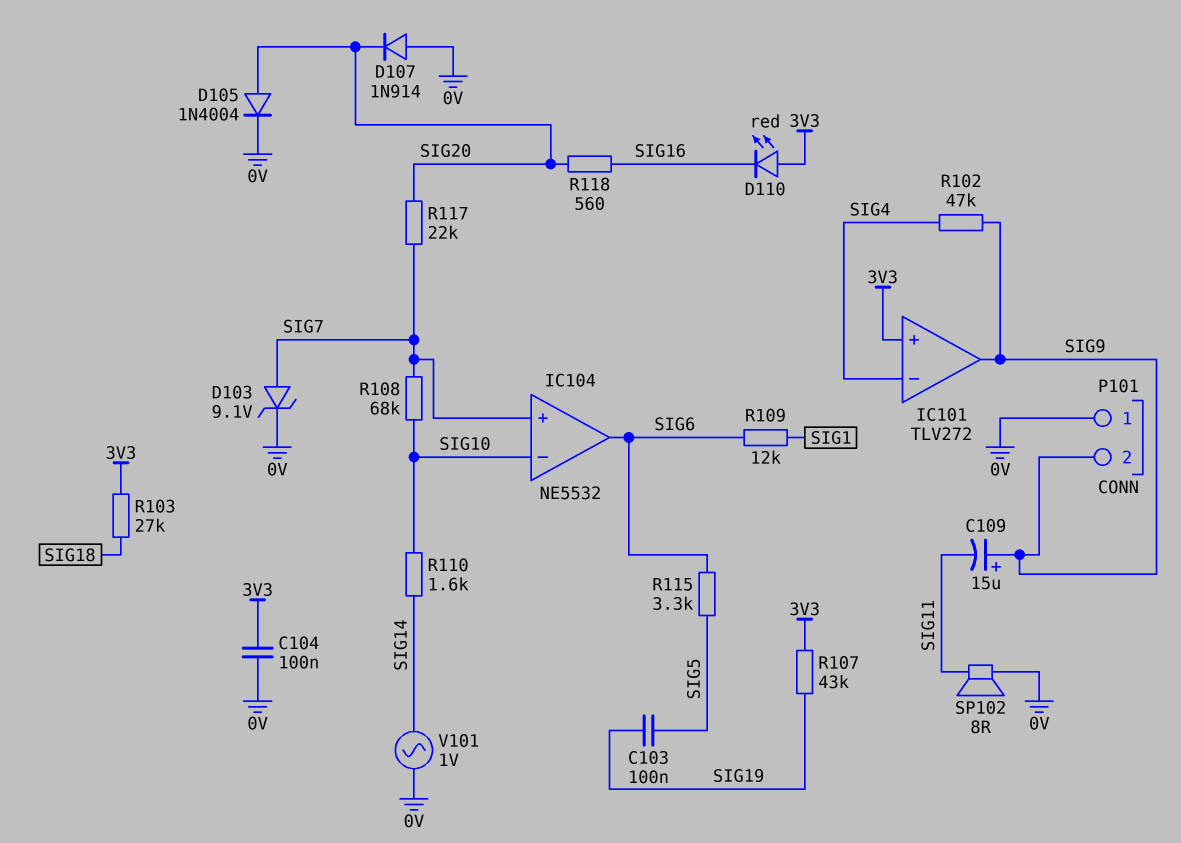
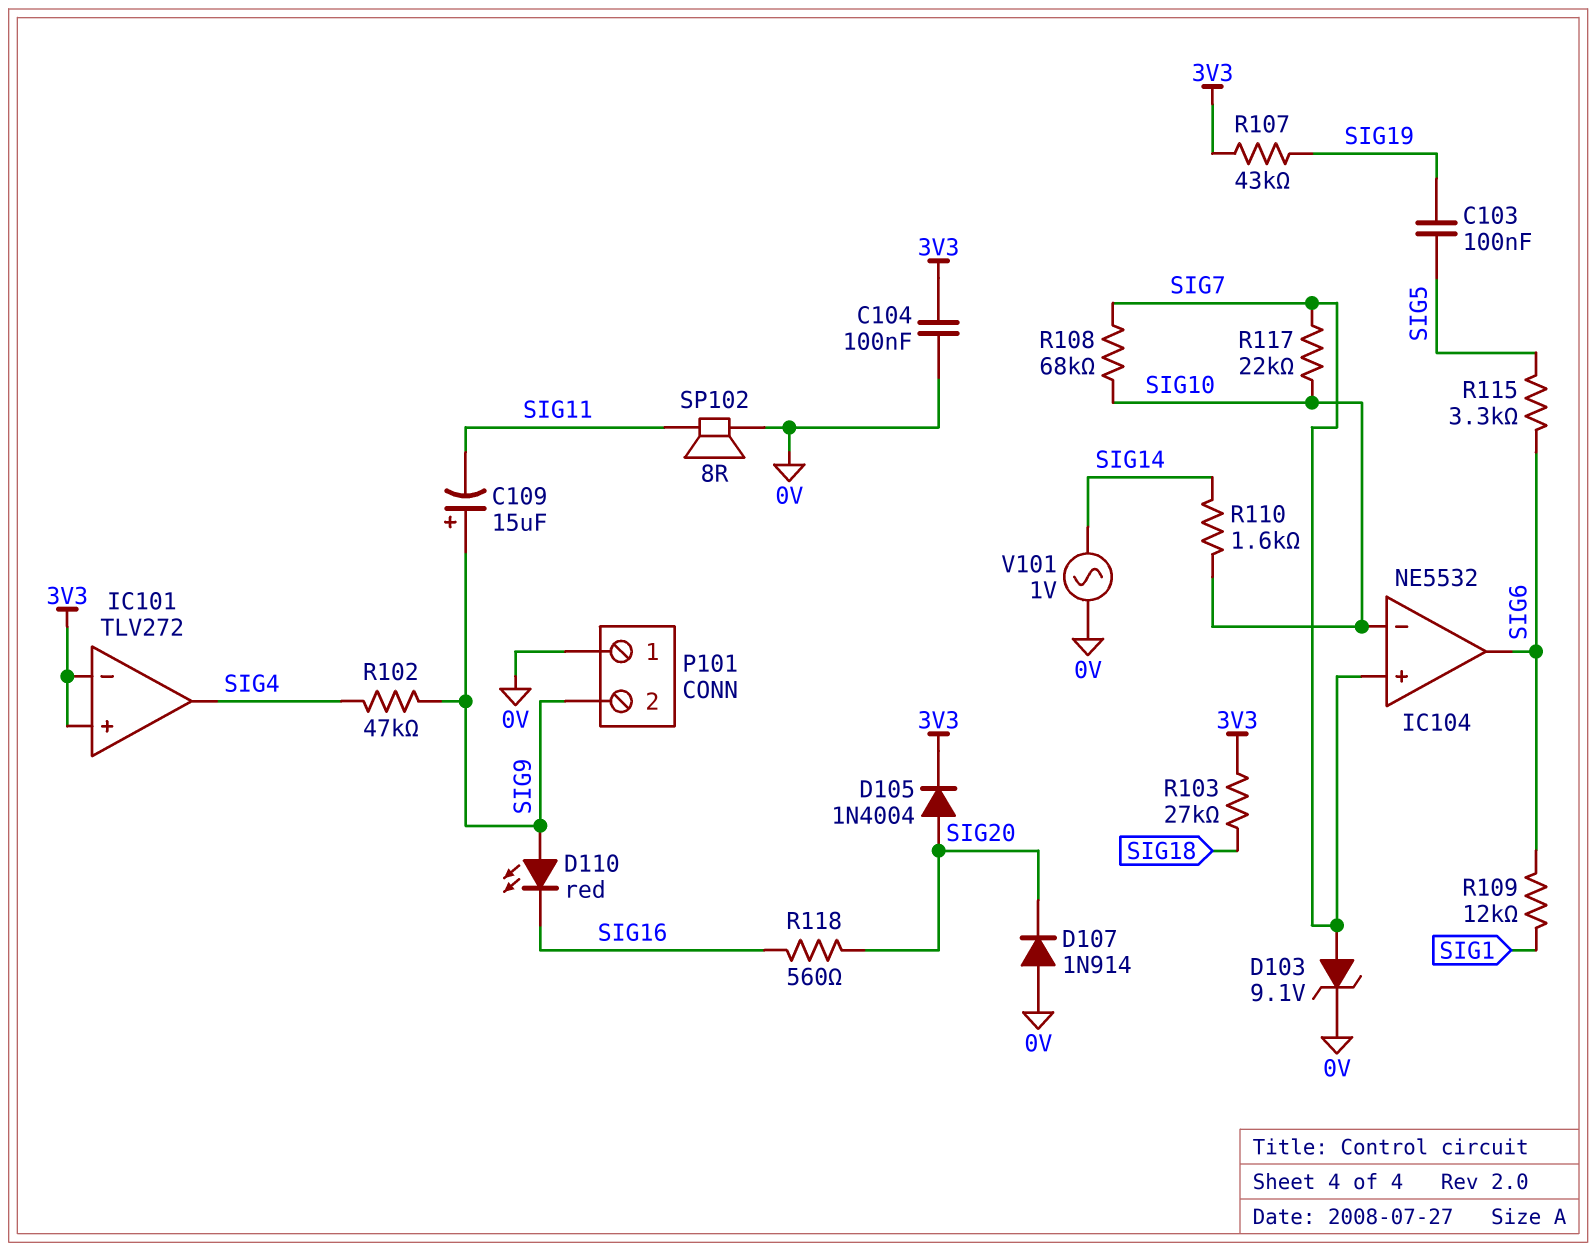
D105: diode 1N4004 (A SIG20, K 0V) -> diode 1N4004 (A SIG20, K 3V3)
D110: LED red (A 3V3, K SIG16) -> LED red (A SIG9, K SIG16)
IC101 pin in-: SIG4 -> 3V3
IC101 pin out: SIG9 -> SIG4
R117: 22k (SIG7, SIG20) -> 22k (SIG7, SIG10)

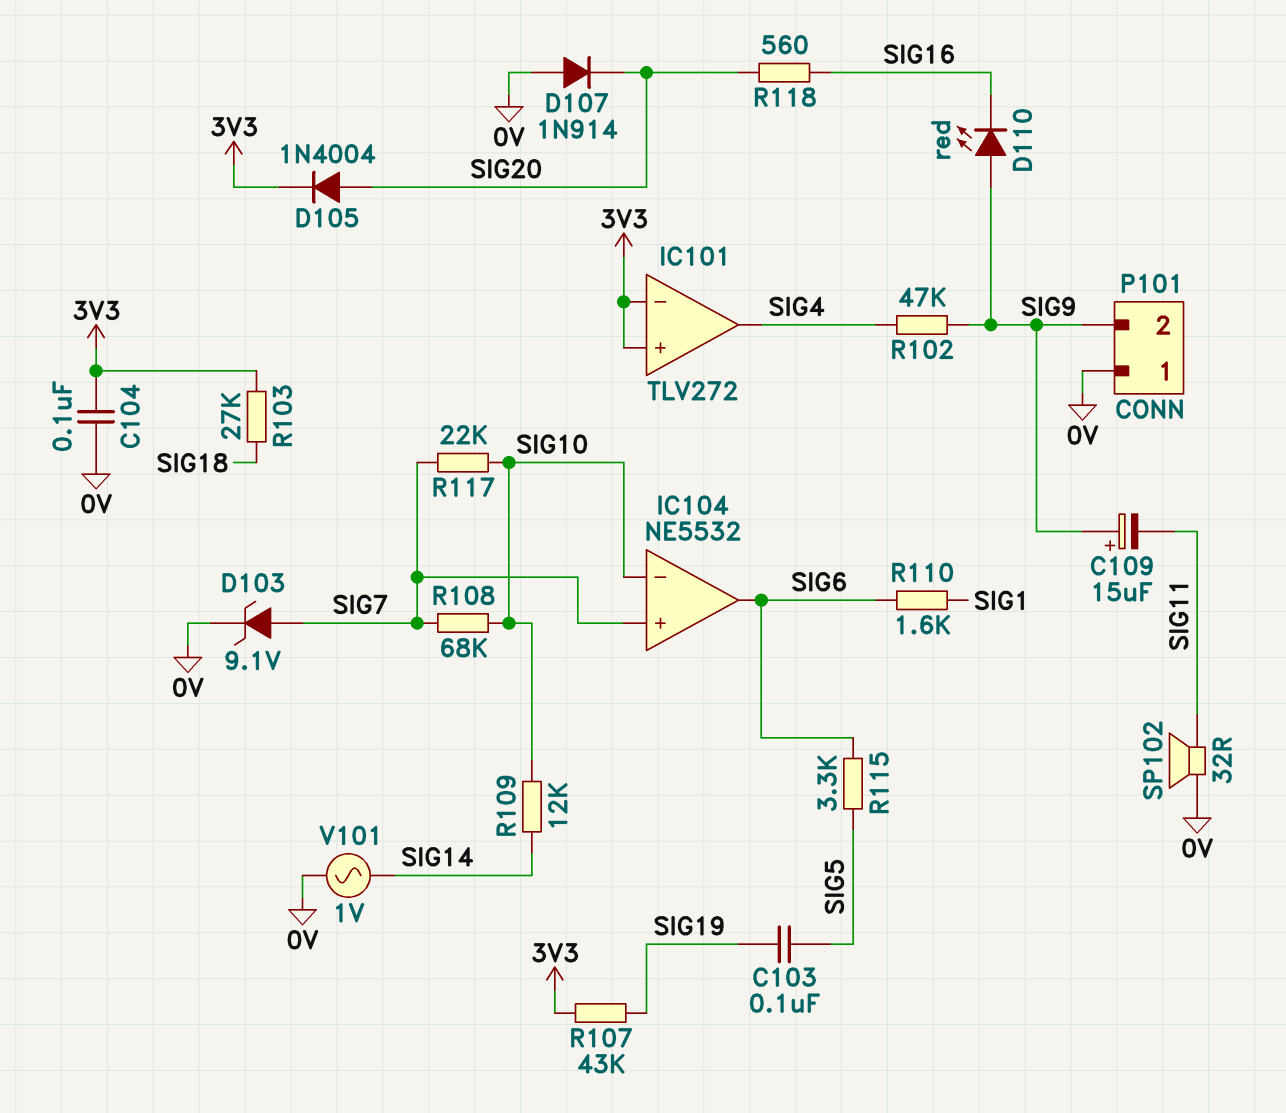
R109: 12k (SIG1, SIG6) -> 12k (SIG10, SIG14)
R110: 1.6k (SIG10, SIG14) -> 1.6k (SIG1, SIG6)
SP102: speaker 8R (0V, SIG11) -> speaker 32R (0V, SIG11)

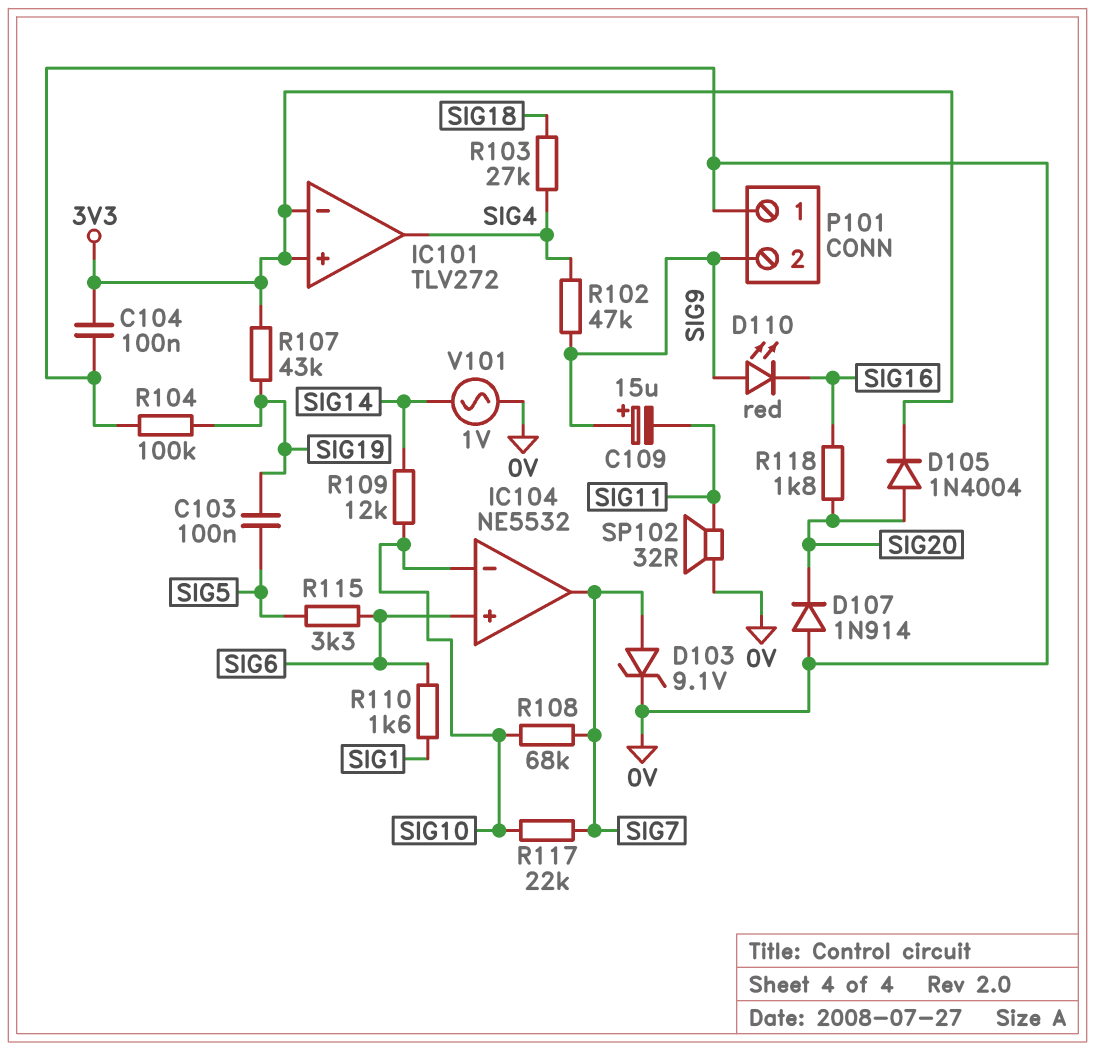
IC104 pin in+: SIG7 -> SIG6
IC104 pin out: SIG6 -> SIG7
R103: 27k (3V3, SIG18) -> 27k (SIG4, SIG18)
R104: none -> 100k (0V, SIG19)
R118: 560 (SIG16, SIG20) -> 1.8k (SIG16, SIG20)

